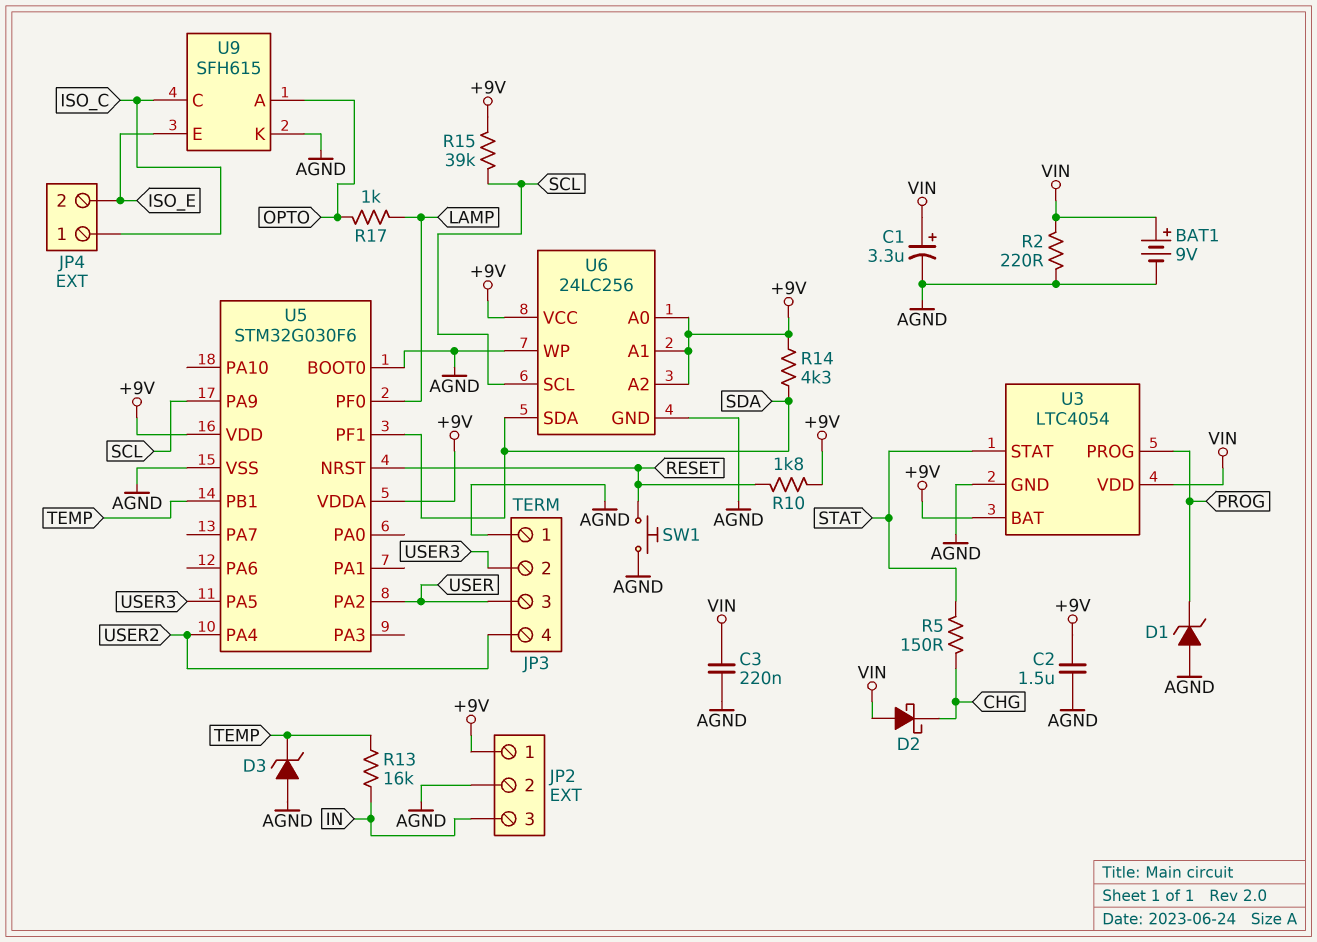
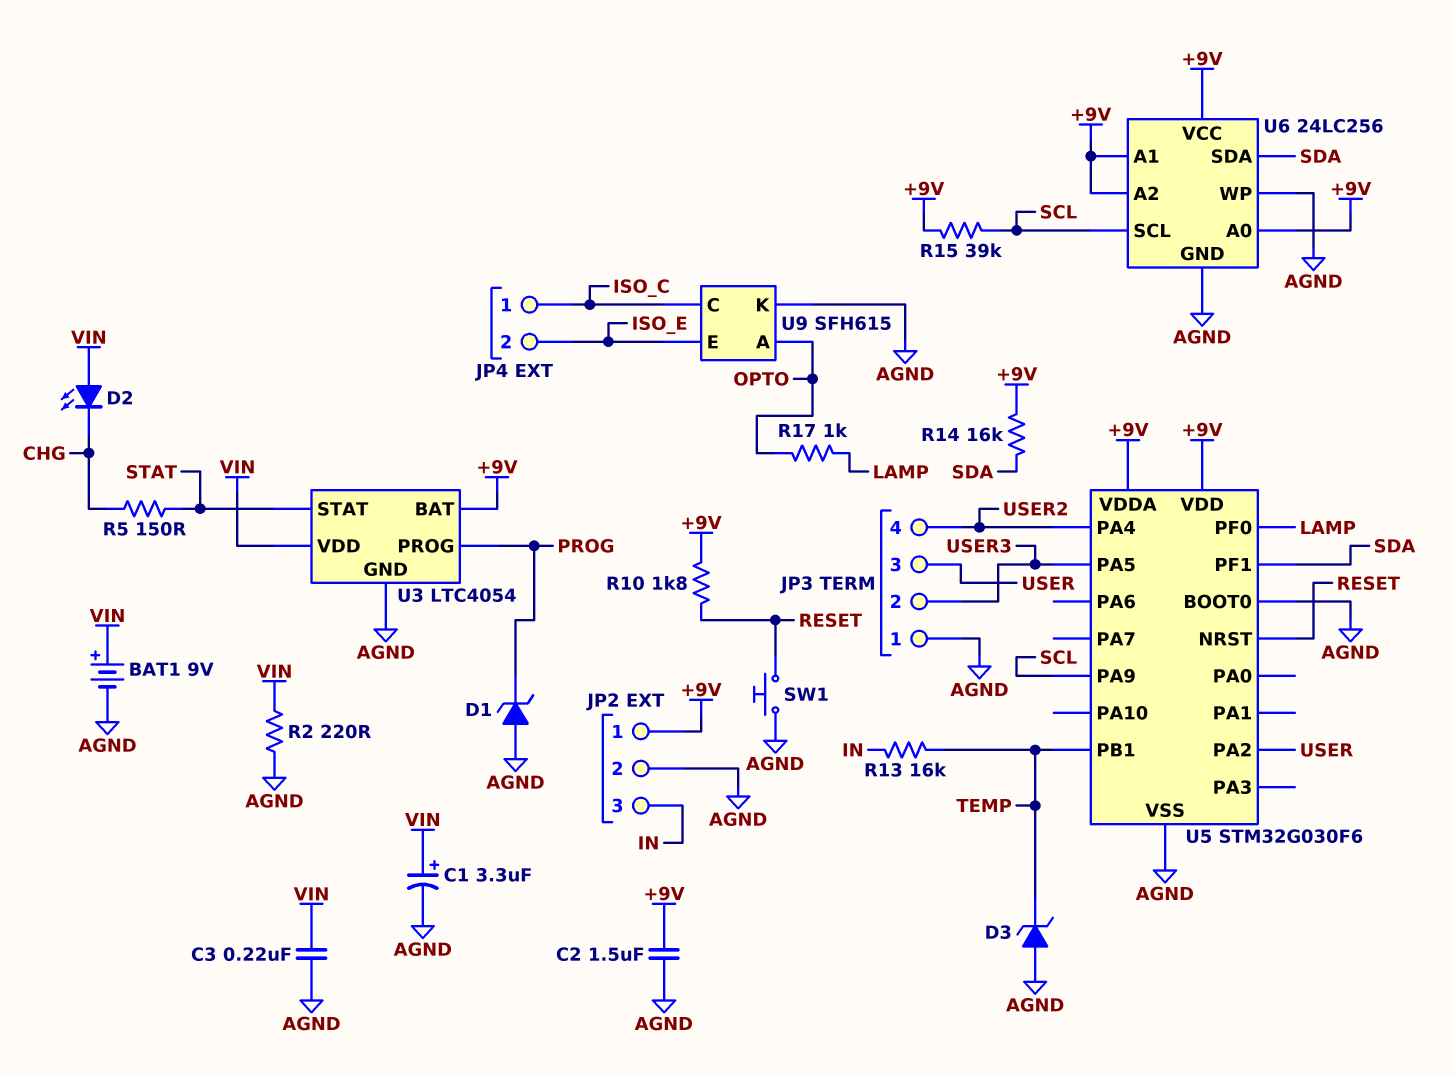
D2: schottky (A VIN, K CHG) -> LED (A VIN, K CHG)
R14: 4.3k (+9V, SDA) -> 16k (+9V, SDA)

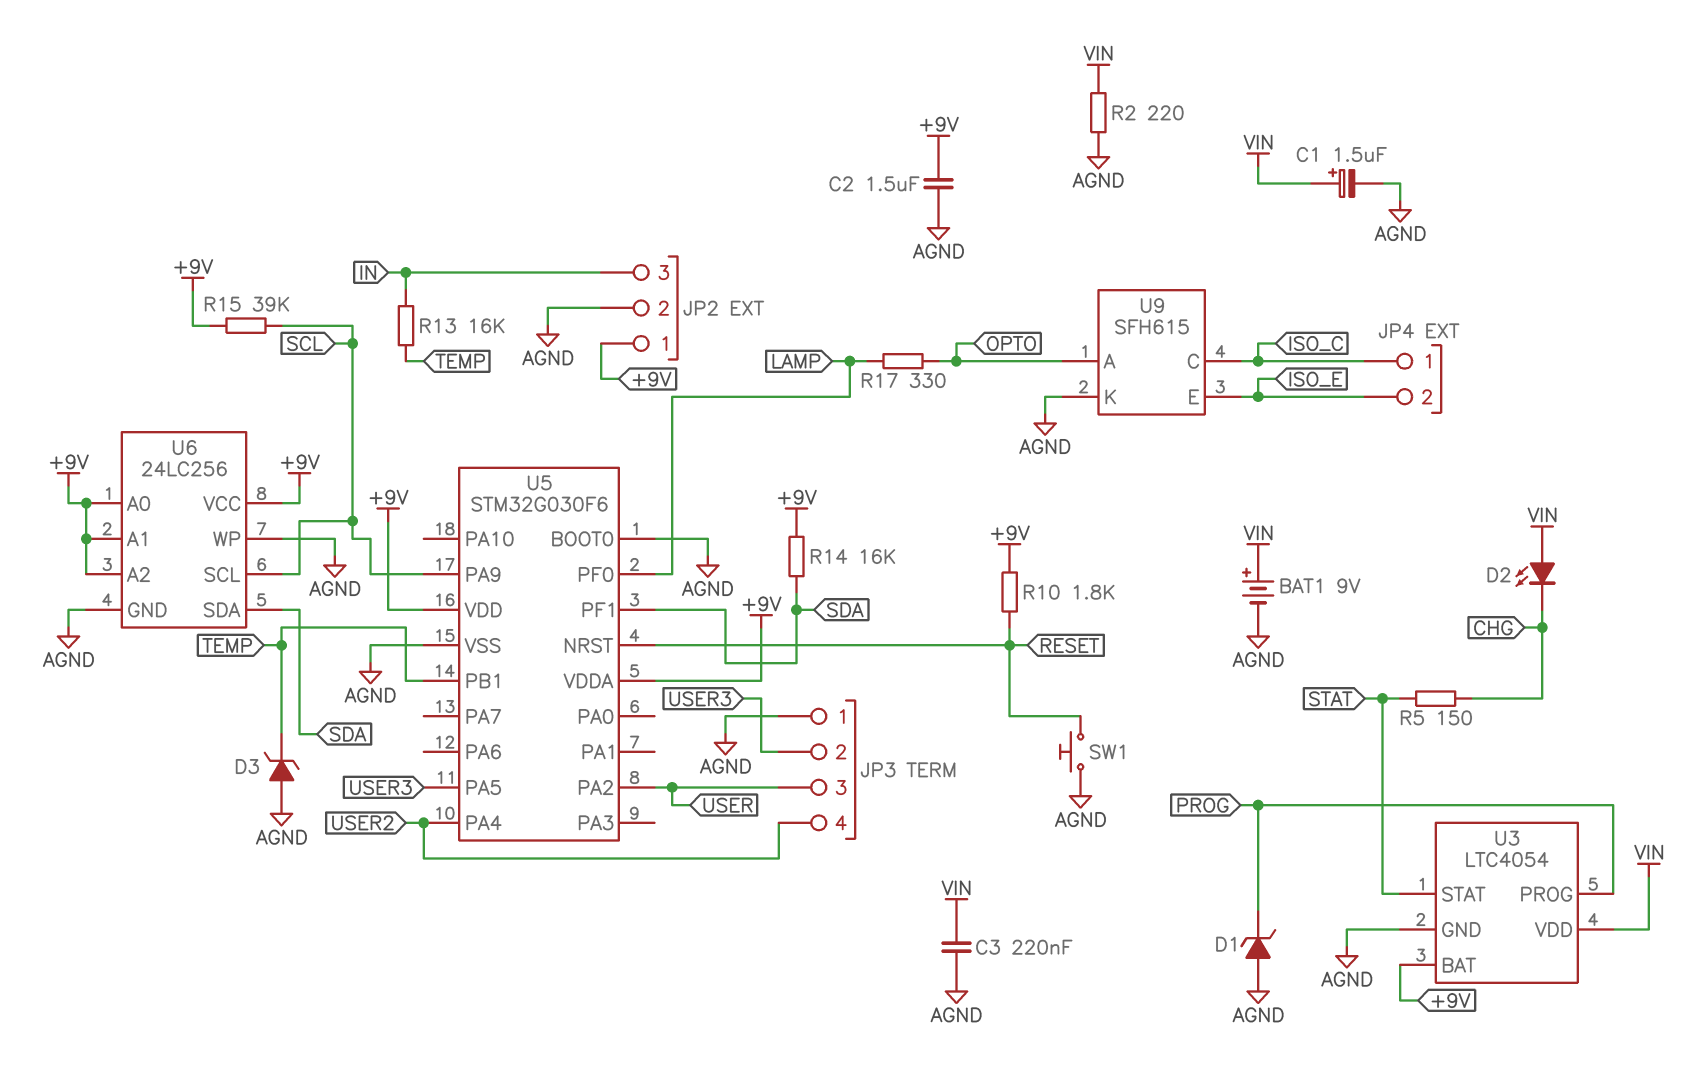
C1: 3.3uF (plus VIN, minus AGND) -> 1.5uF (plus VIN, minus AGND)
R17: 1k (LAMP, OPTO) -> 330 (LAMP, OPTO)

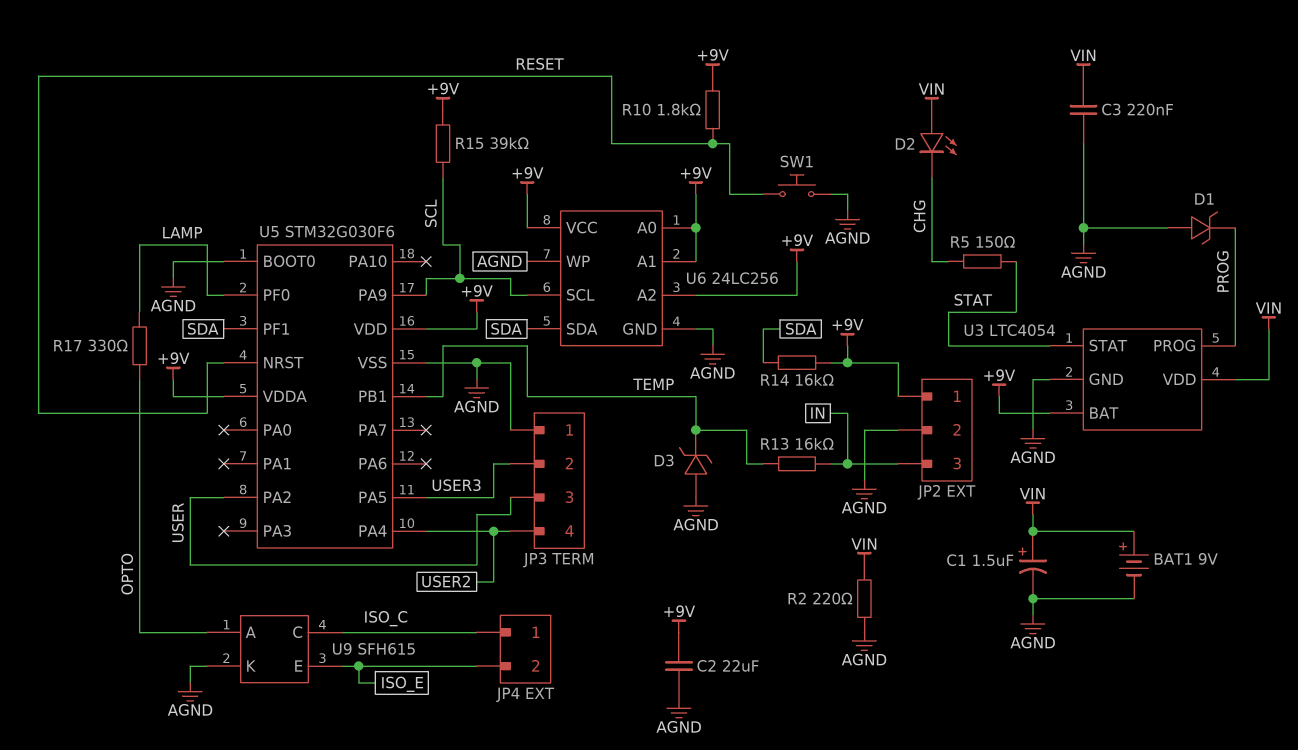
C2: 1.5uF (+9V, AGND) -> 22uF (+9V, AGND)

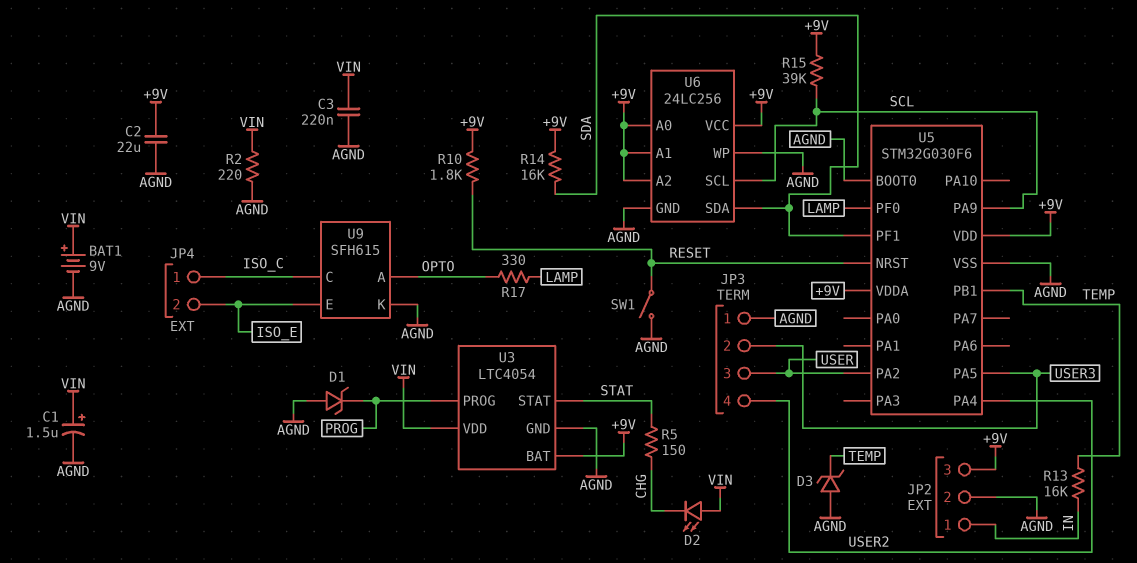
JP2 pin 1: +9V -> IN
JP2 pin 3: IN -> +9V
SW1: button (AGND, RESET) -> switch (AGND, RESET)

